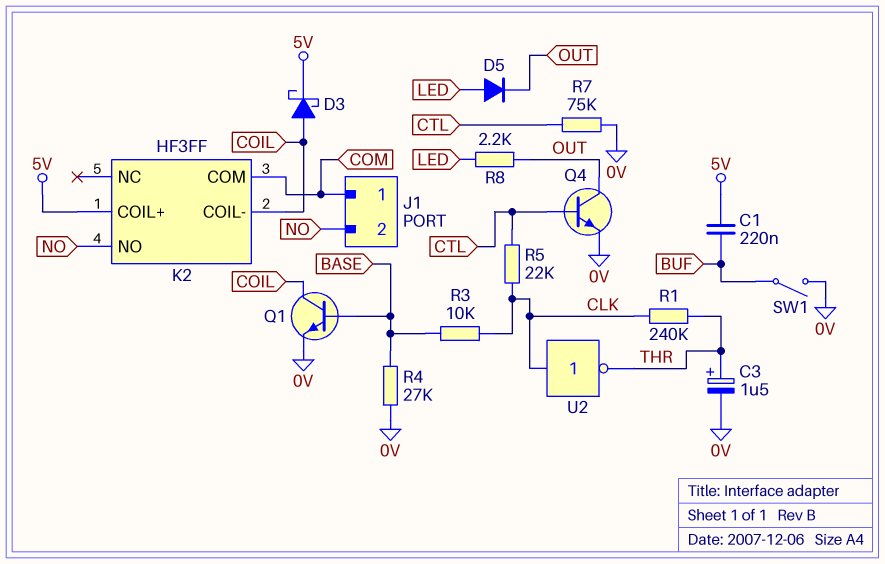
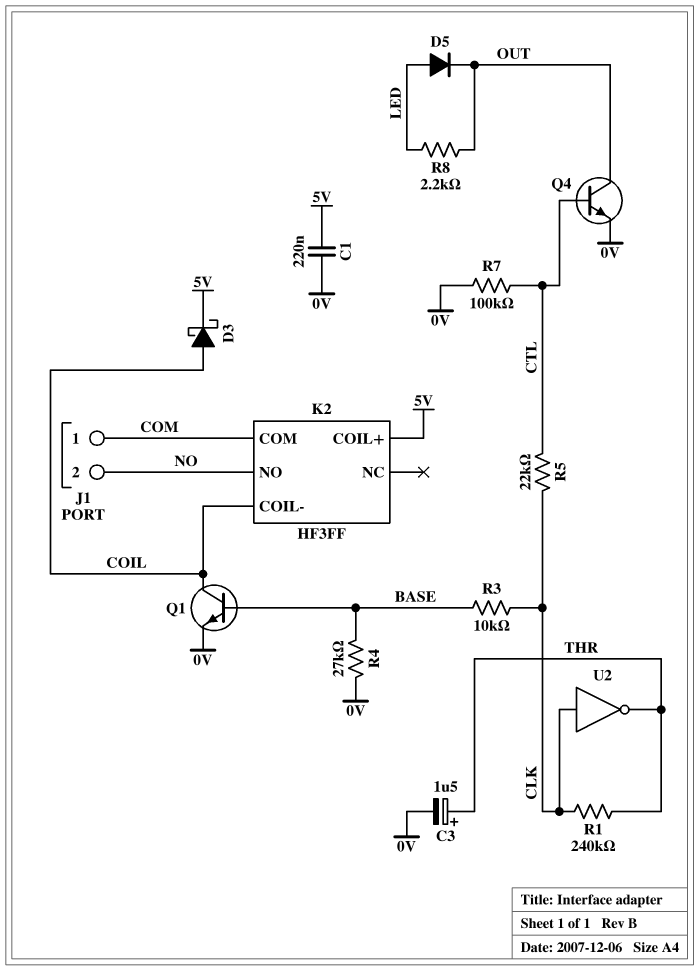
C1: 220nF (5V, BUF) -> 220nF (0V, 5V)
R7: 75k (0V, CTL) -> 100k (0V, CTL)
SW1: switch (0V, BUF) -> none

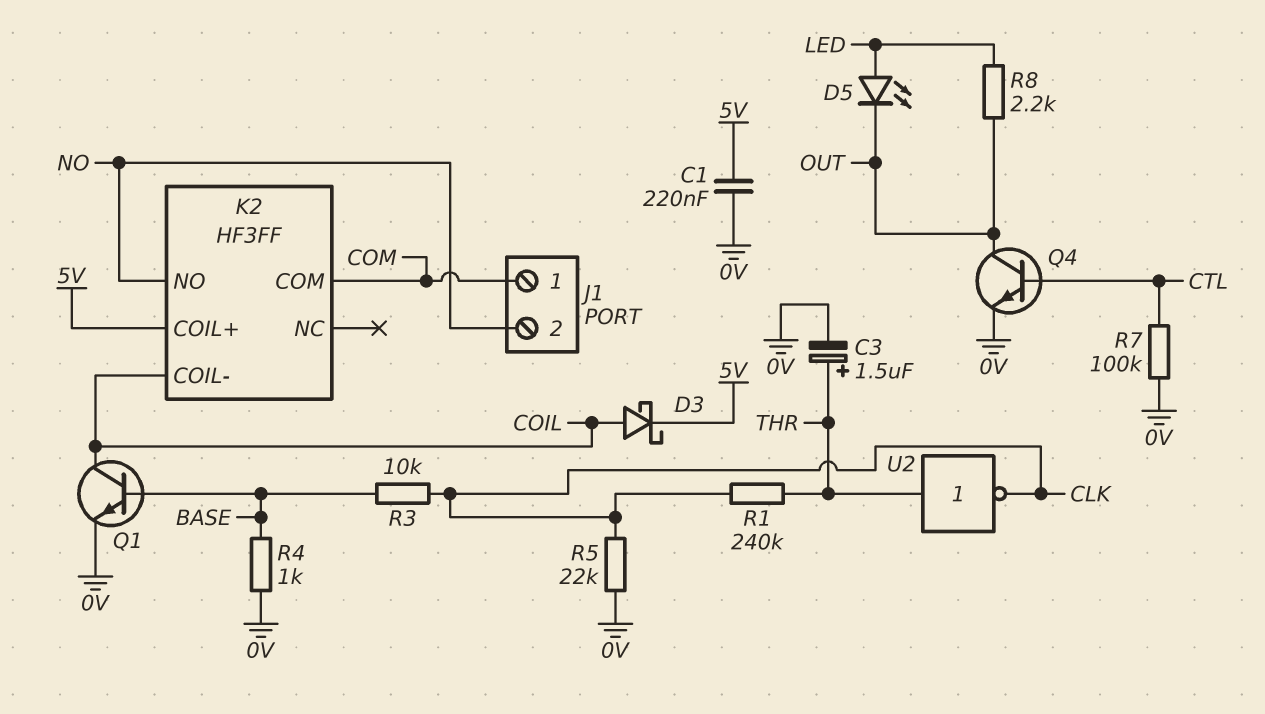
D5: diode (A LED, K OUT) -> LED (A LED, K OUT)
R4: 27k (0V, BASE) -> 1k (0V, BASE)
R5: 22k (CLK, CTL) -> 22k (0V, CLK)
U2: NOT (in CLK, out THR) -> NOT (in THR, out CLK)

